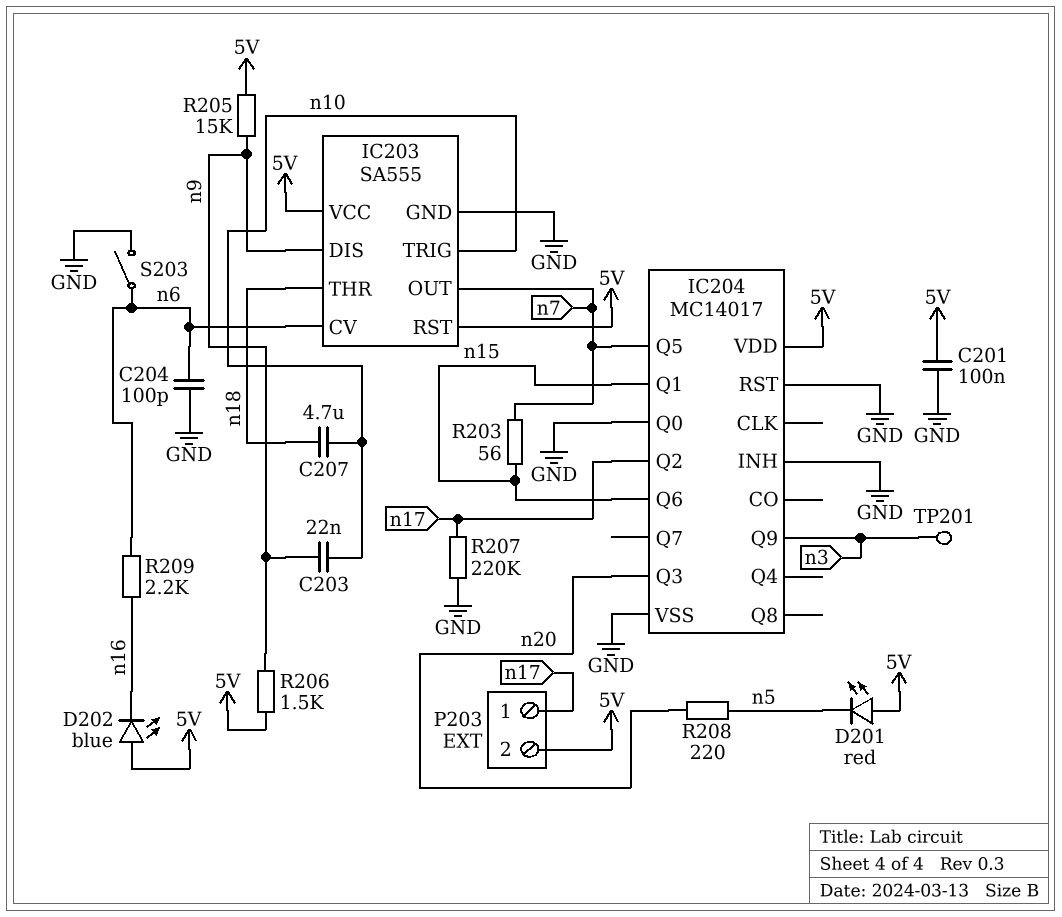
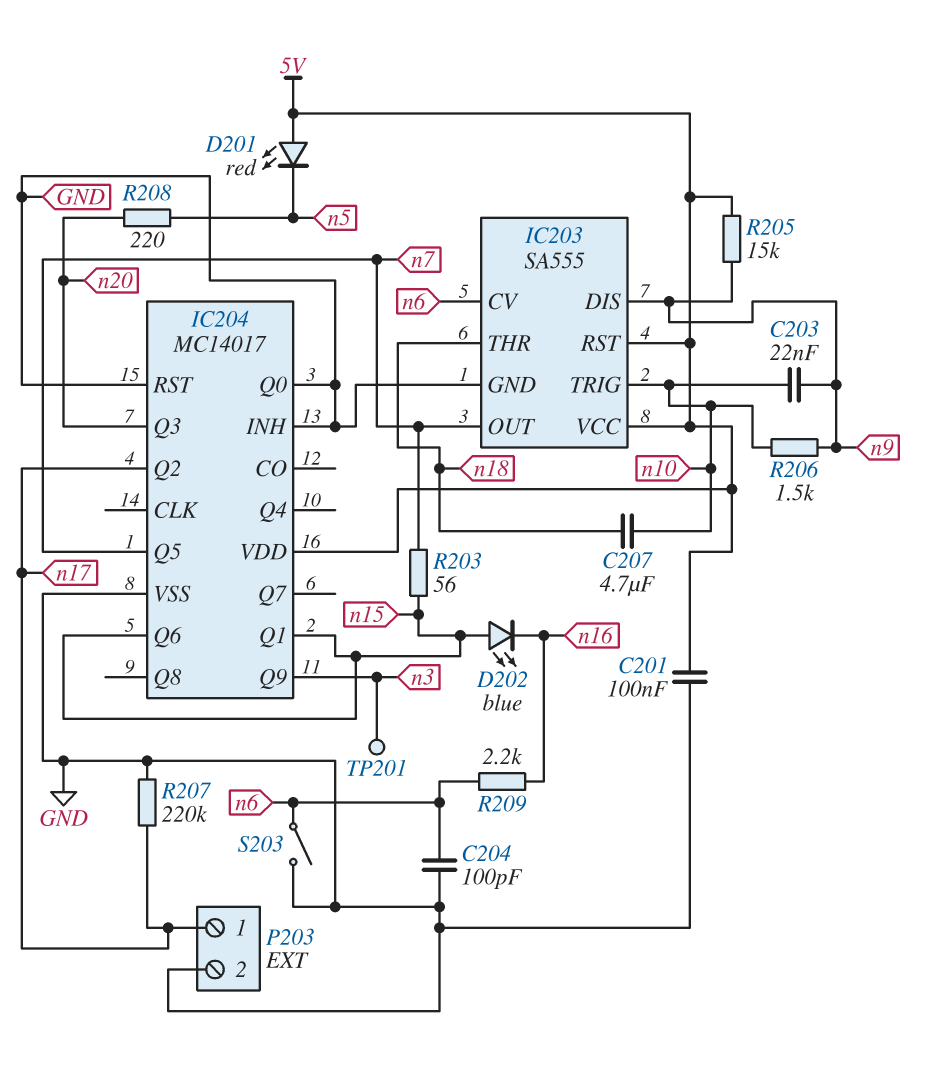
D202: LED blue (A 5V, K n16) -> LED blue (A n15, K n16)
P203 pin 2: 5V -> GND
R206: 1.5k (5V, n9) -> 1.5k (n9, n10)

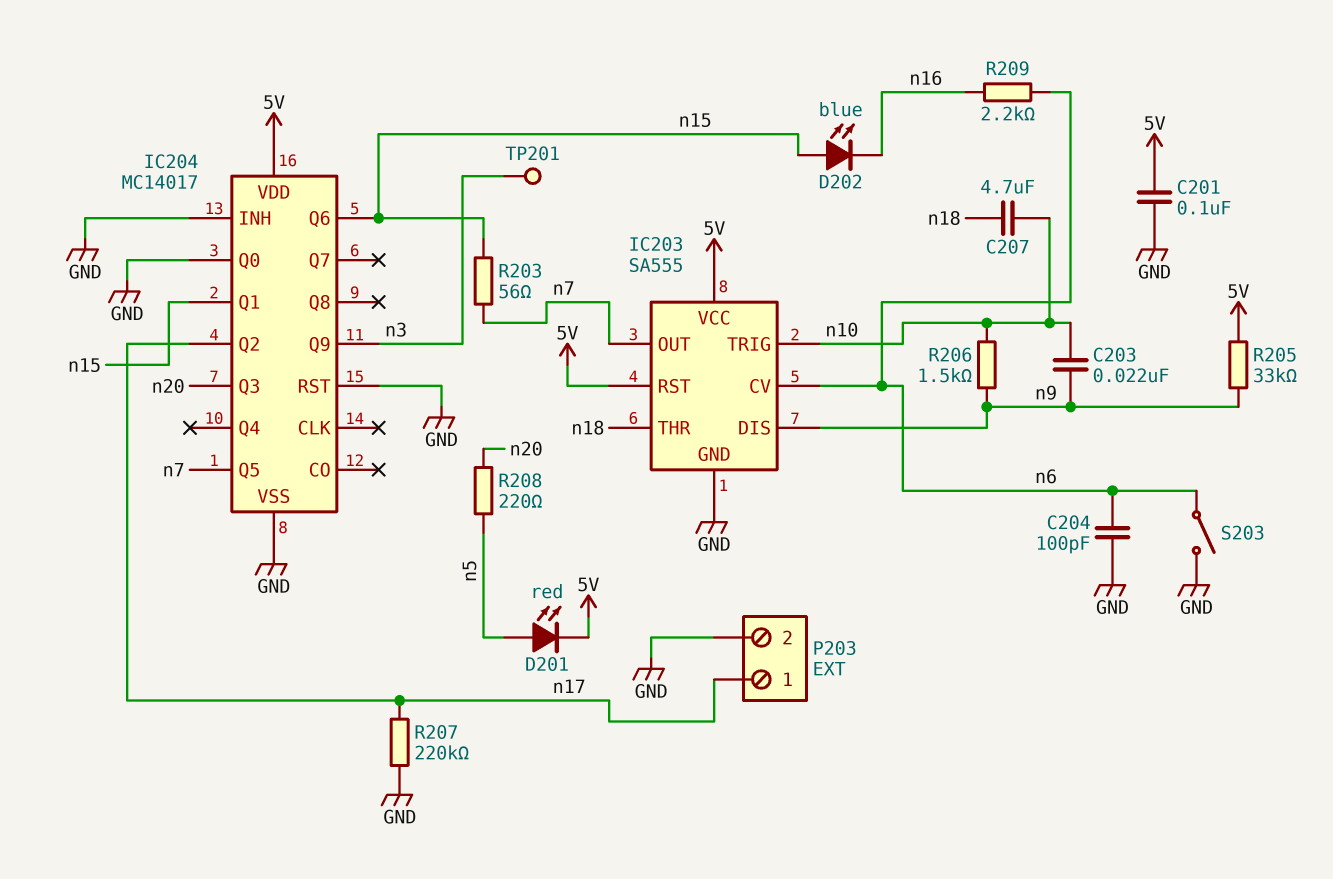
D201: LED red (A 5V, K n5) -> LED red (A n5, K 5V)
R205: 15k (5V, n9) -> 33k (5V, n9)

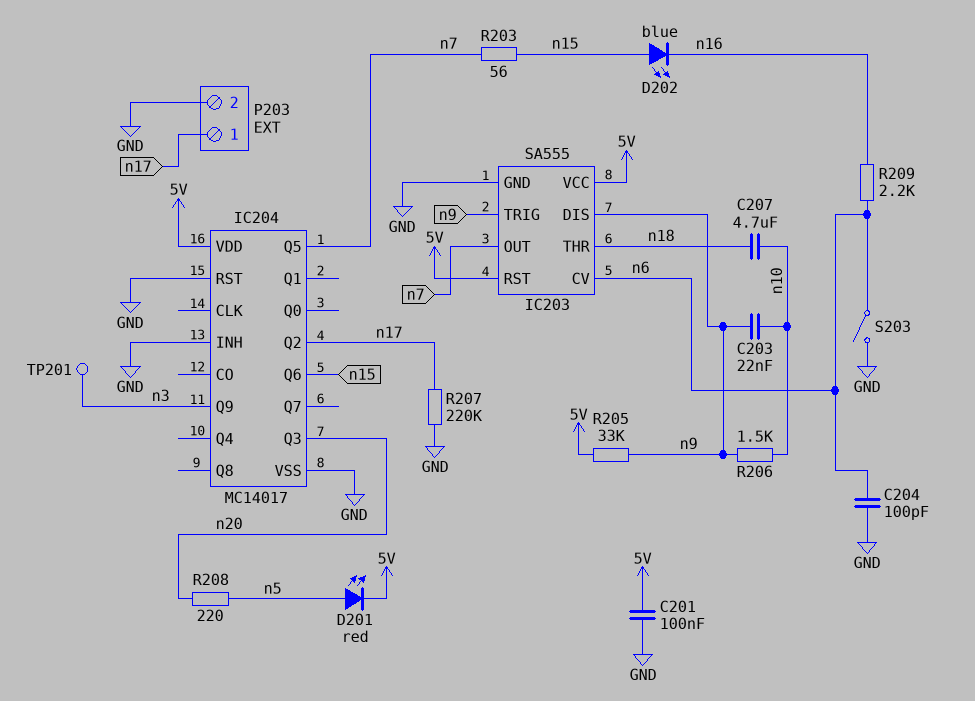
IC203 pin TRIG: n10 -> n9
IC204 pin Q0: GND -> none
IC204 pin Q1: n15 -> none

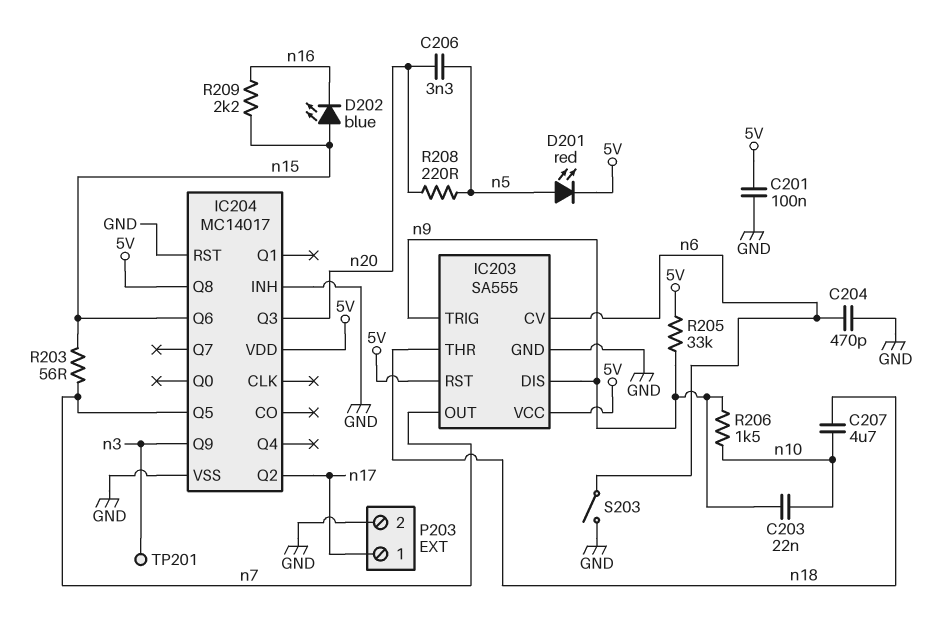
C204: 100pF (GND, n6) -> 470pF (GND, n6)
C206: none -> 3.3nF (n5, n20)
IC204 pin Q8: none -> 5V
R207: 220k (GND, n17) -> none
R209: 2.2k (n6, n16) -> 2.2k (n15, n16)

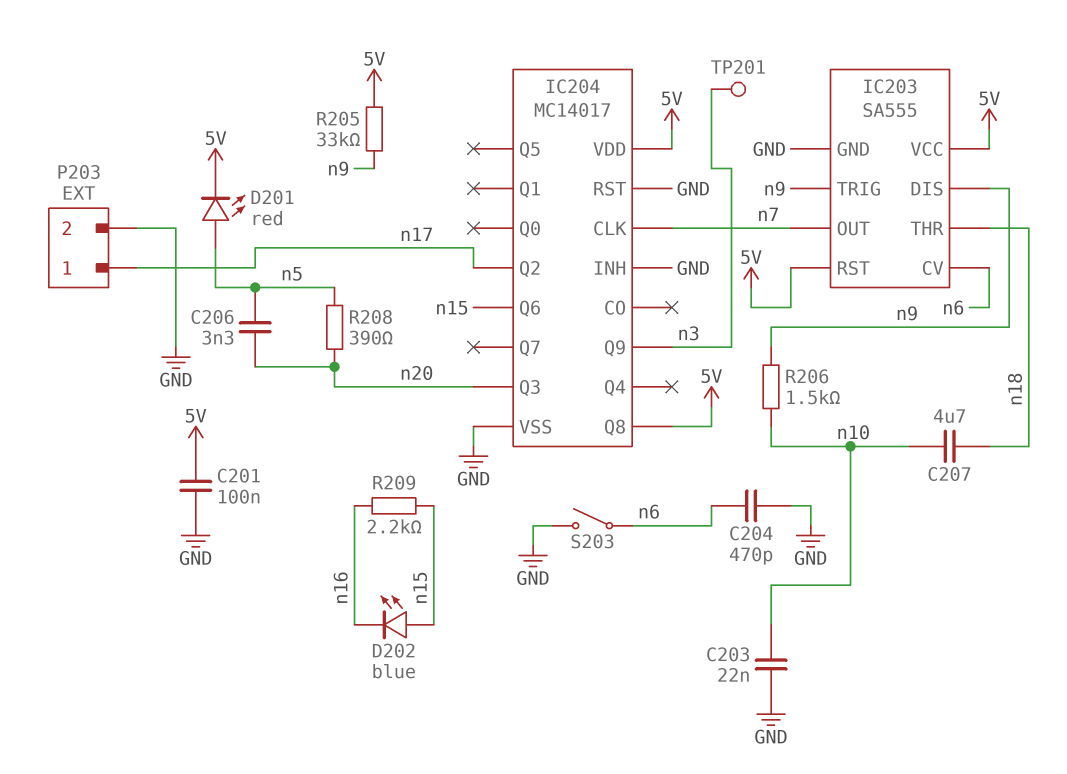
C203: 22nF (n9, n10) -> 22nF (GND, n10)
IC204 pin CLK: none -> n7
IC204 pin Q5: n7 -> none
R203: 56 (n7, n15) -> none
R208: 220 (n5, n20) -> 390 (n5, n20)

